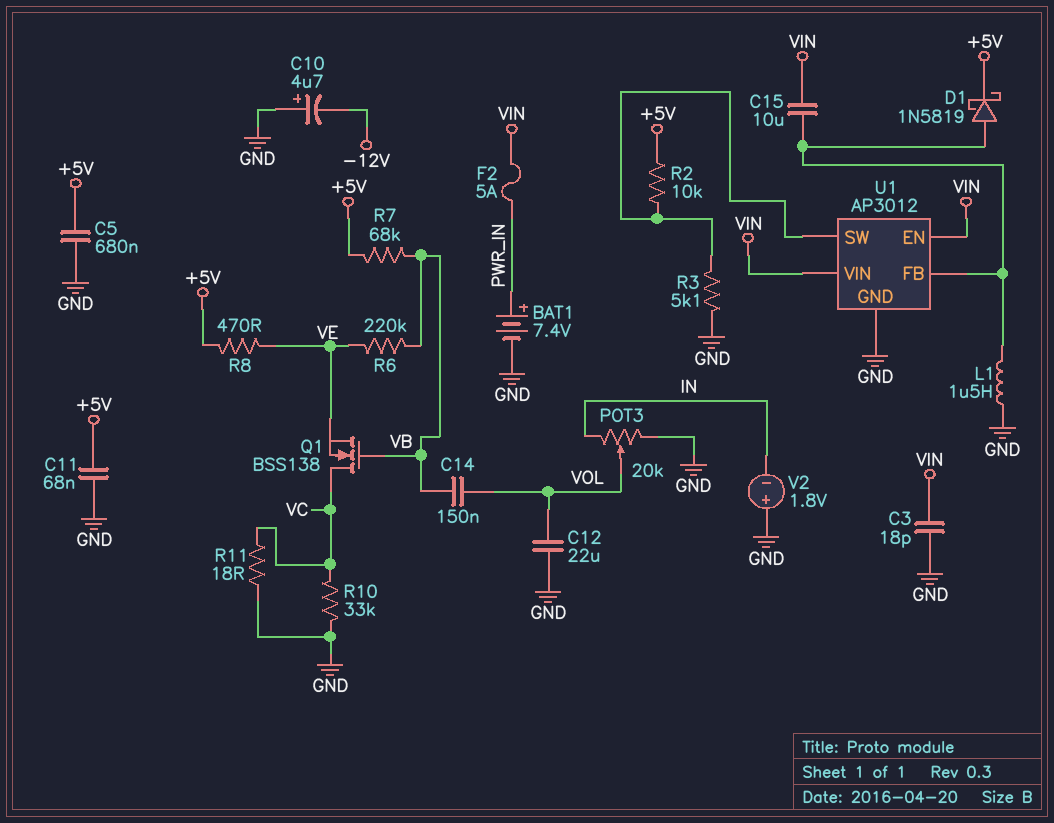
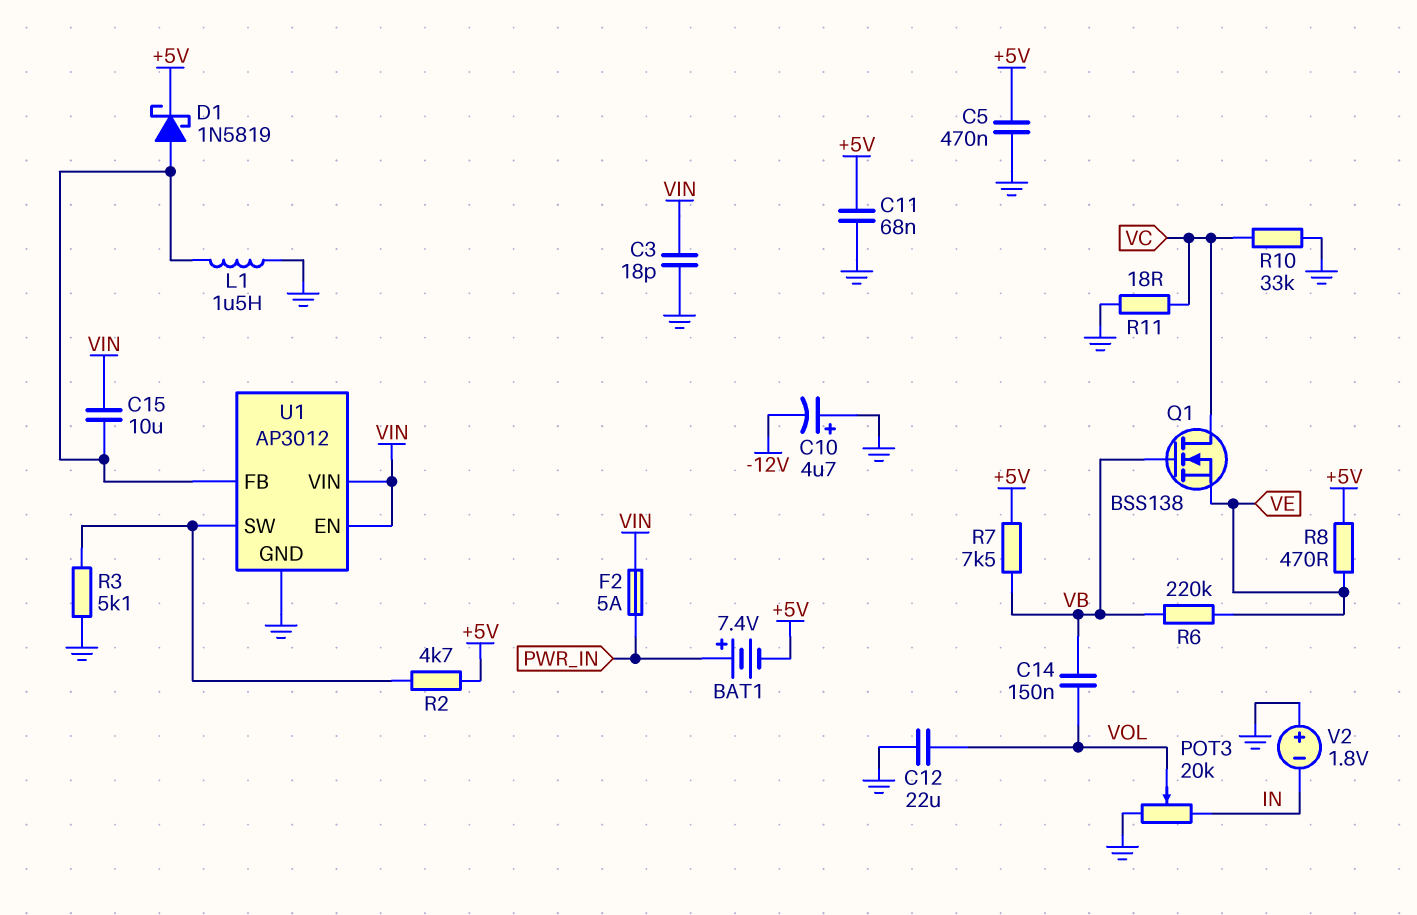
BAT1: 7.4V (plus PWR_IN, minus GND) -> 7.4V (plus PWR_IN, minus +5V)
C5: 680nF (+5V, GND) -> 470nF (+5V, GND)
R2: 10k (+5V, U1/SW) -> 4.7k (+5V, U1/SW)
R7: 68k (+5V, VB) -> 7.5k (+5V, VB)

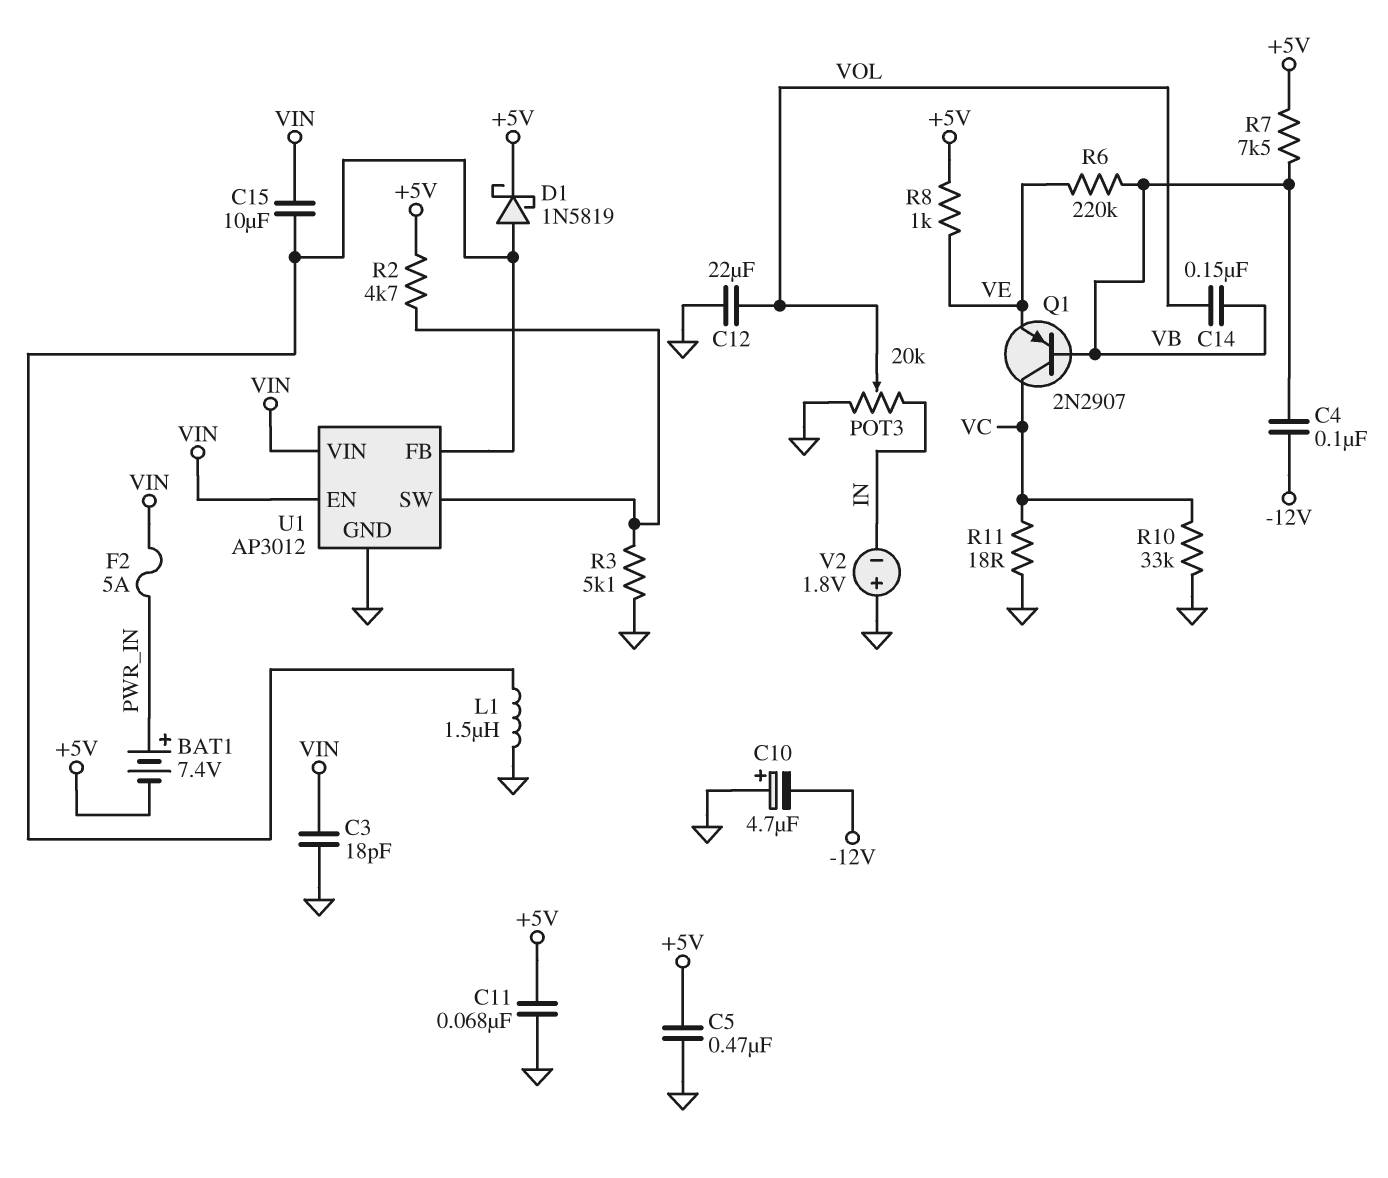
C4: none -> 100nF (-12V, VB)
Q1: NMOS BSS138 (G VB, D VC, S VE) -> PNP 2N2907 (B VB, C VC, E VE)
R8: 470 (+5V, VE) -> 1k (+5V, VE)

